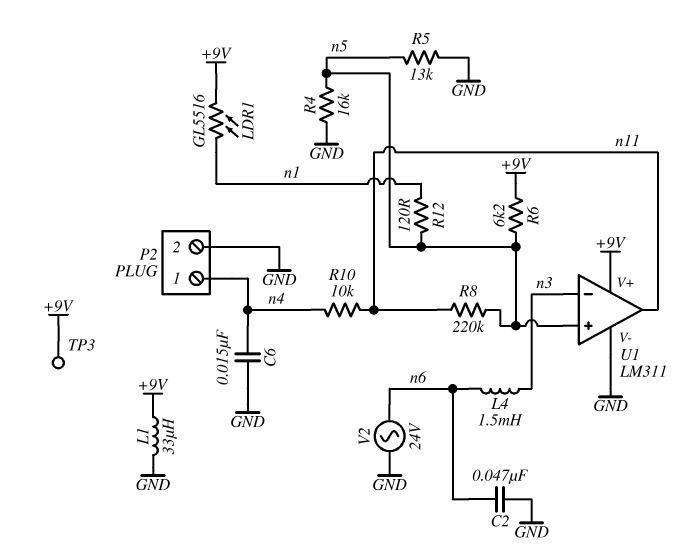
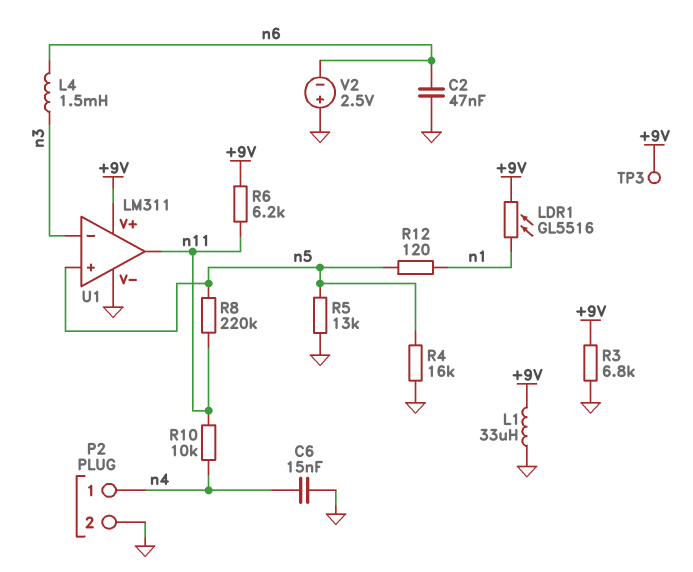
R3: none -> 6.8k (+9V, GND)
R6: 6.2k (+9V, n5) -> 6.2k (+9V, n11)
V2: AC 24V (GND, n6) -> 2.5V (plus GND, minus n6)

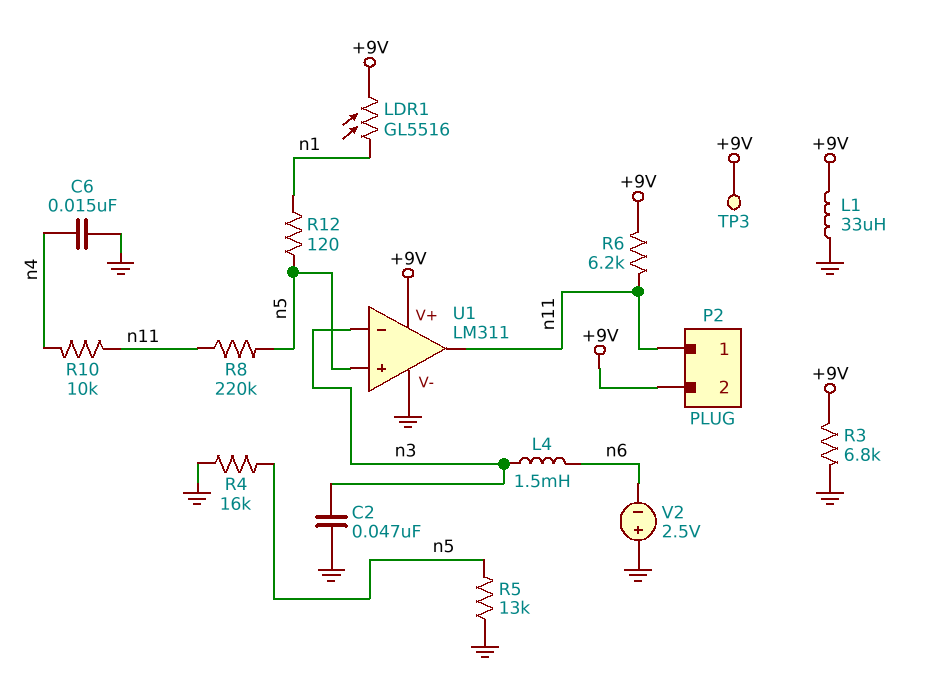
C2: 47nF (GND, n6) -> 47nF (GND, n3)
P2 pin 1: n4 -> n11
P2 pin 2: GND -> +9V

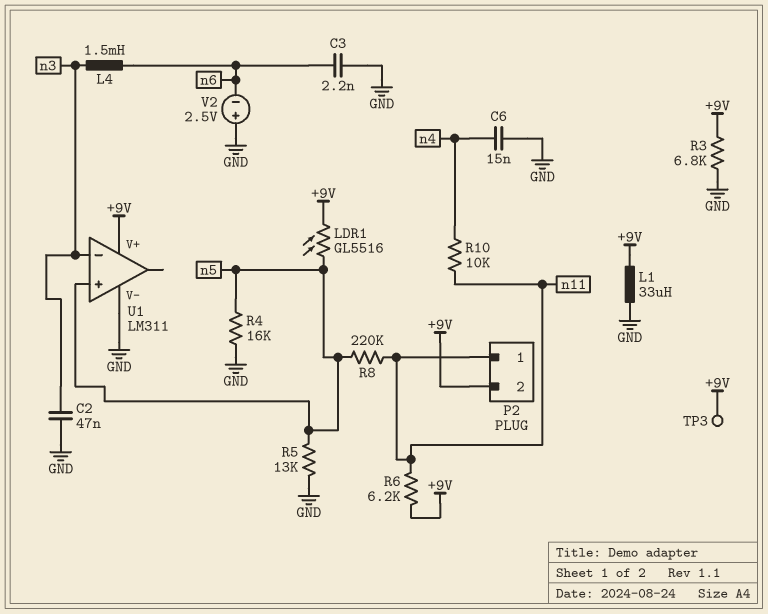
C3: none -> 2.2nF (GND, n6)
LDR1: GL5516 (+9V, n1) -> GL5516 (+9V, n5)
R12: 120 (n1, n5) -> none
U1 pin out: n11 -> none

